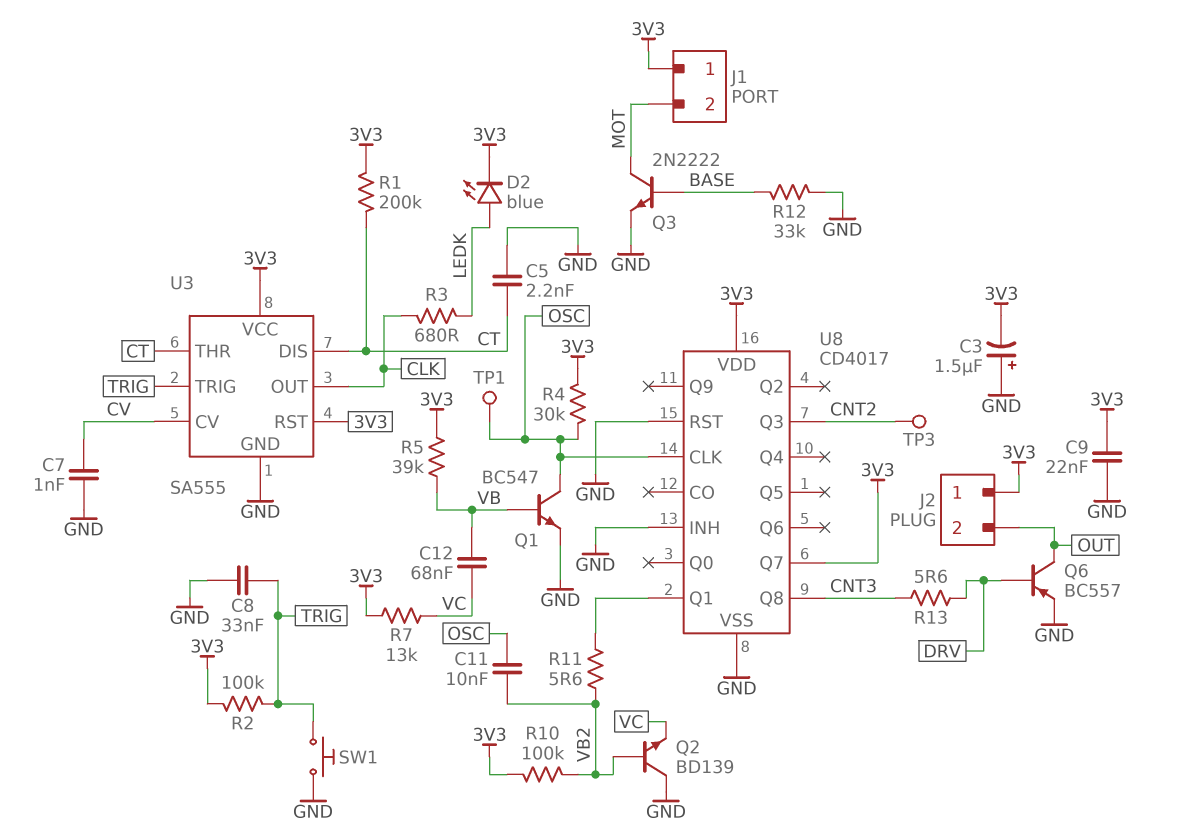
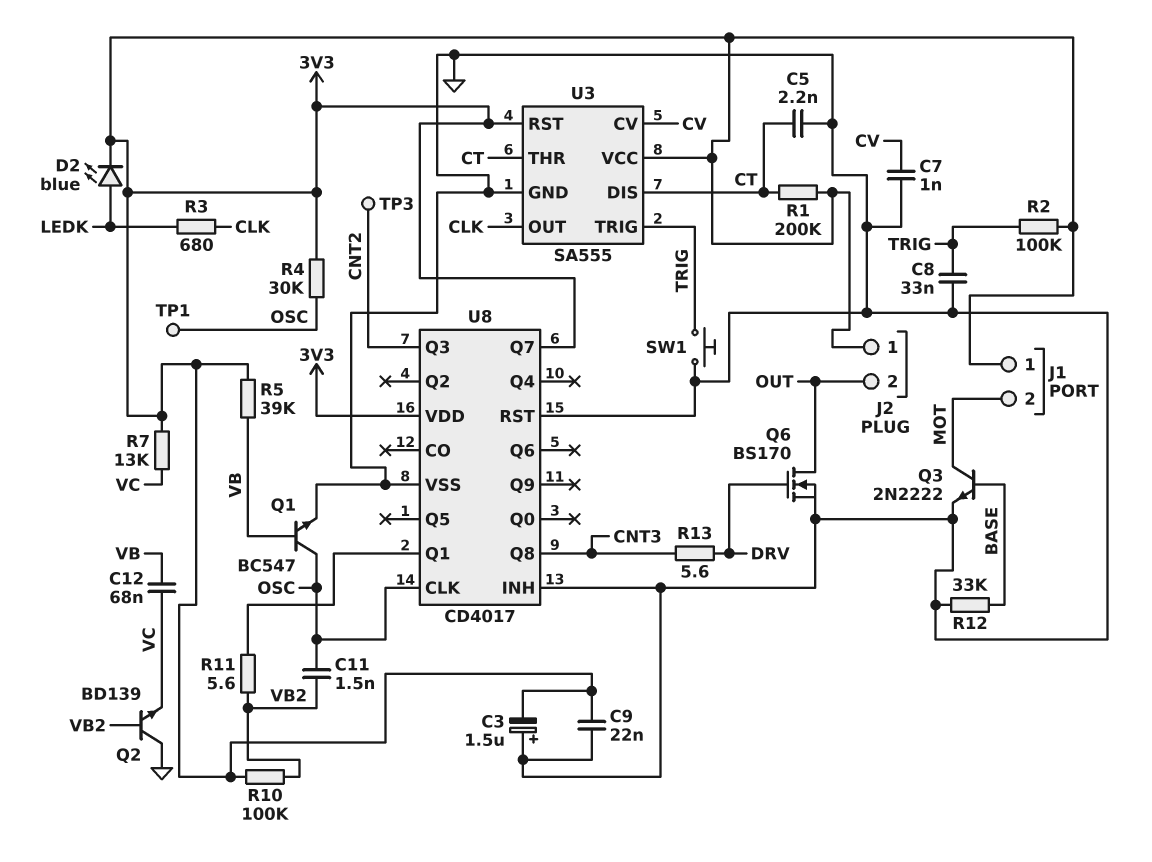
C11: 10nF (OSC, VB2) -> 1.5nF (OSC, VB2)
Q6: PNP BC557 (B DRV, C OUT, E GND) -> NMOS BS170 (G DRV, D OUT, S GND)

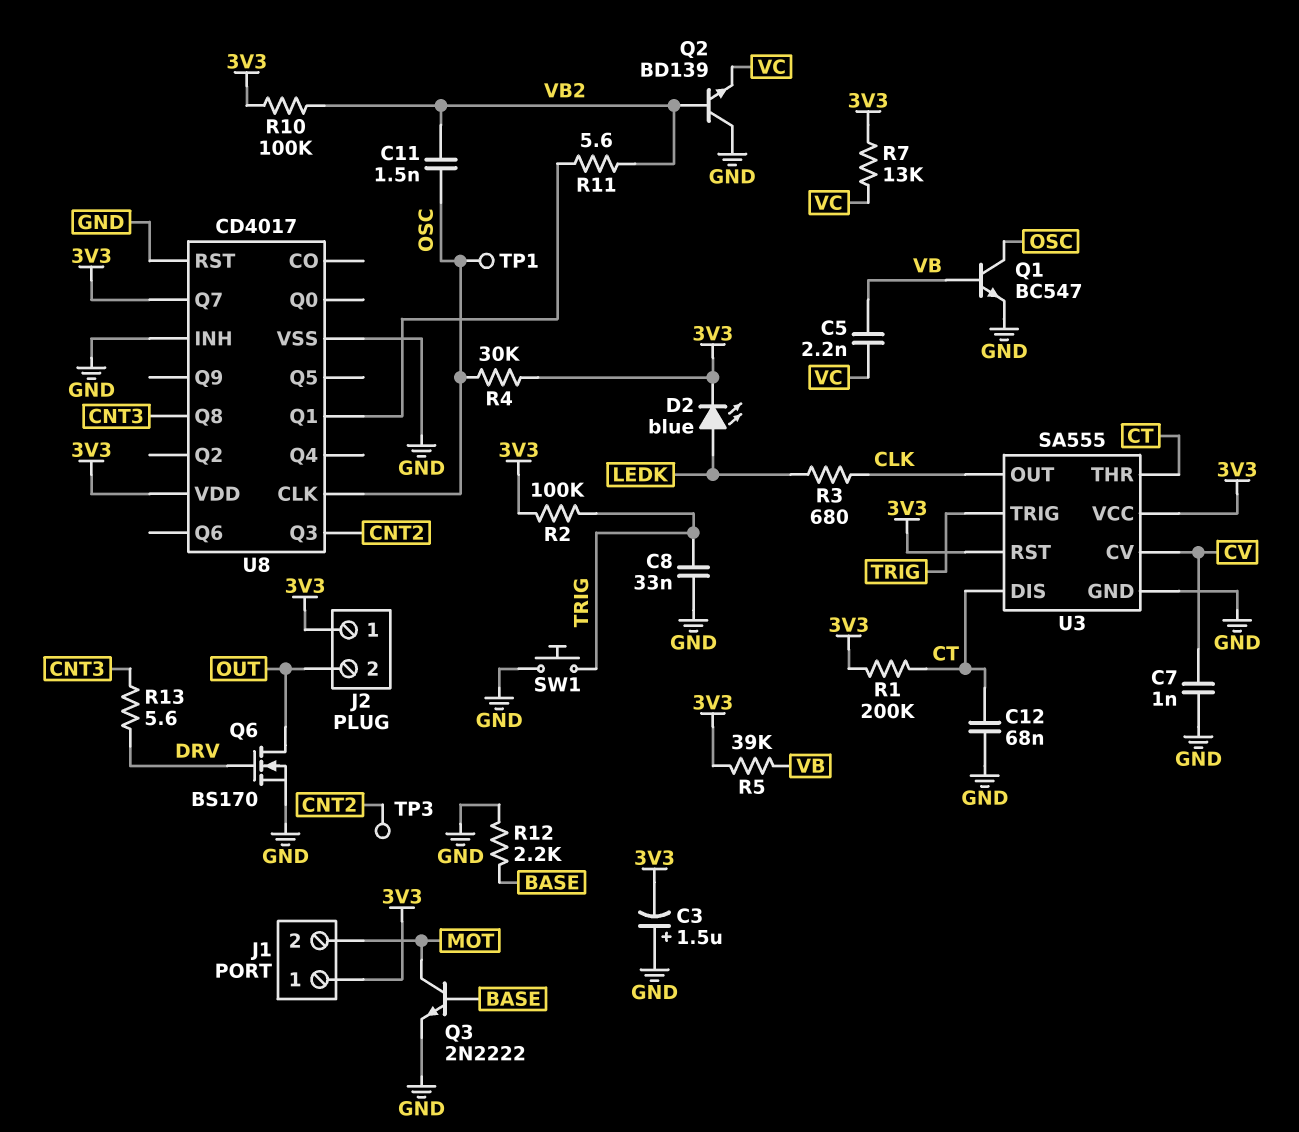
C5: 2.2nF (CT, GND) -> 2.2nF (VB, VC)
C9: 22nF (3V3, GND) -> none
C12: 68nF (VB, VC) -> 68nF (CT, GND)
R12: 33k (BASE, GND) -> 2.2k (BASE, GND)

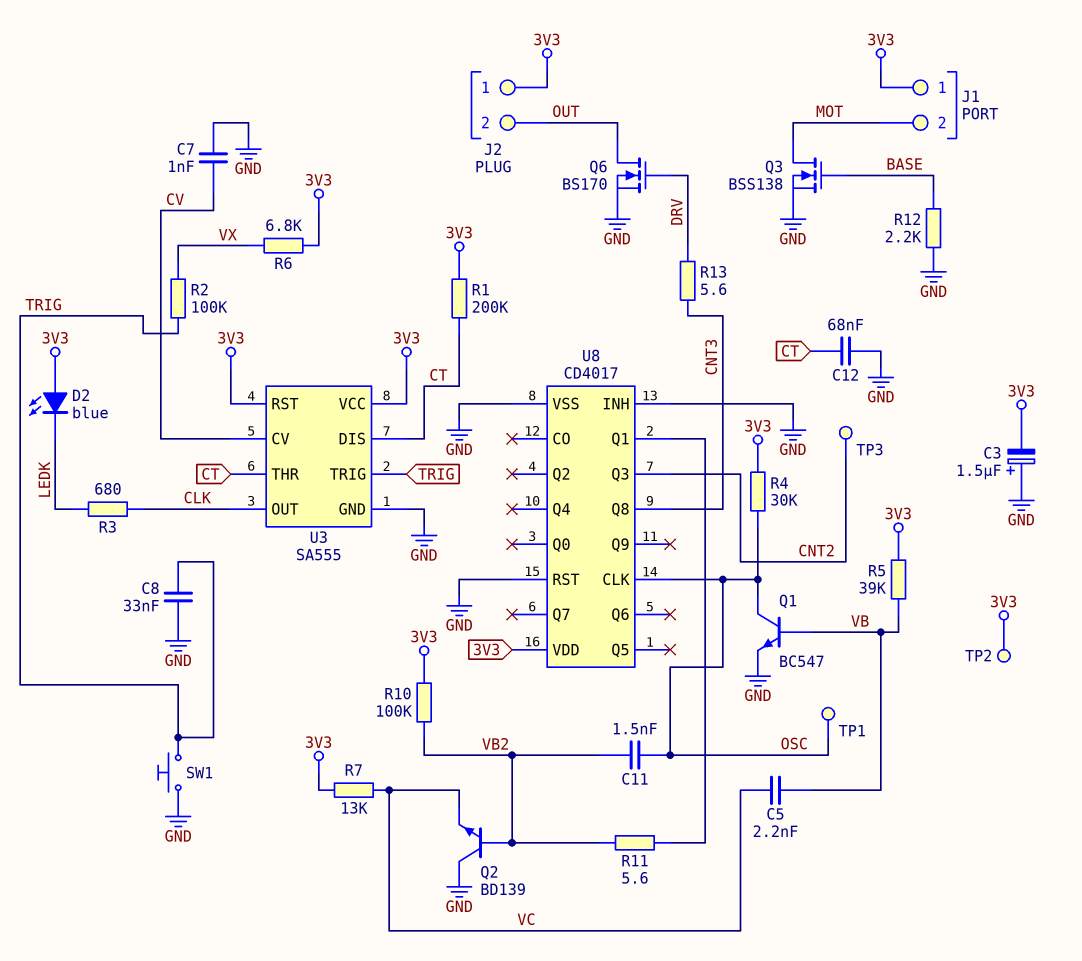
D2: LED blue (A LEDK, K 3V3) -> LED blue (A 3V3, K LEDK)
Q3: NPN 2N2222 (B BASE, C MOT, E GND) -> NMOS BSS138 (G BASE, D MOT, S GND)
R2: 100k (3V3, TRIG) -> 100k (TRIG, VX)
R6: none -> 6.8k (3V3, VX)
TP2: none -> test point (3V3)
U8 pin Q7: 3V3 -> none

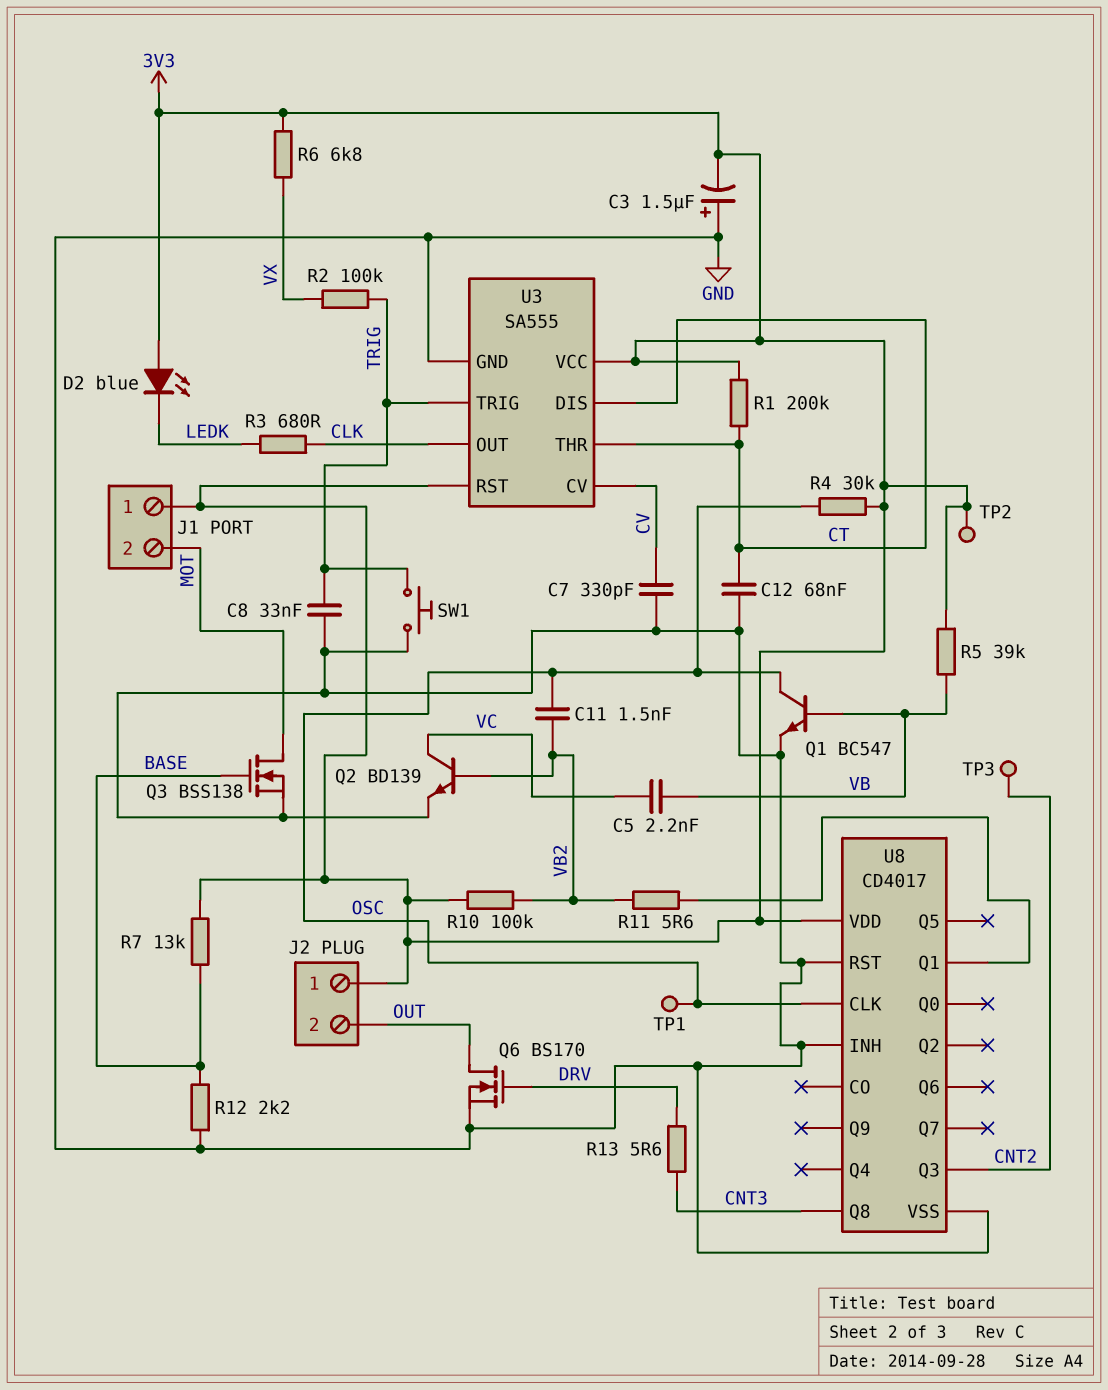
C7: 1nF (CV, GND) -> 330pF (CV, GND)
Q2: NPN BD139 (B VB2, C GND, E VC) -> NPN BD139 (B VB2, C VC, E GND)
R7: 13k (3V3, VC) -> 13k (3V3, BASE)

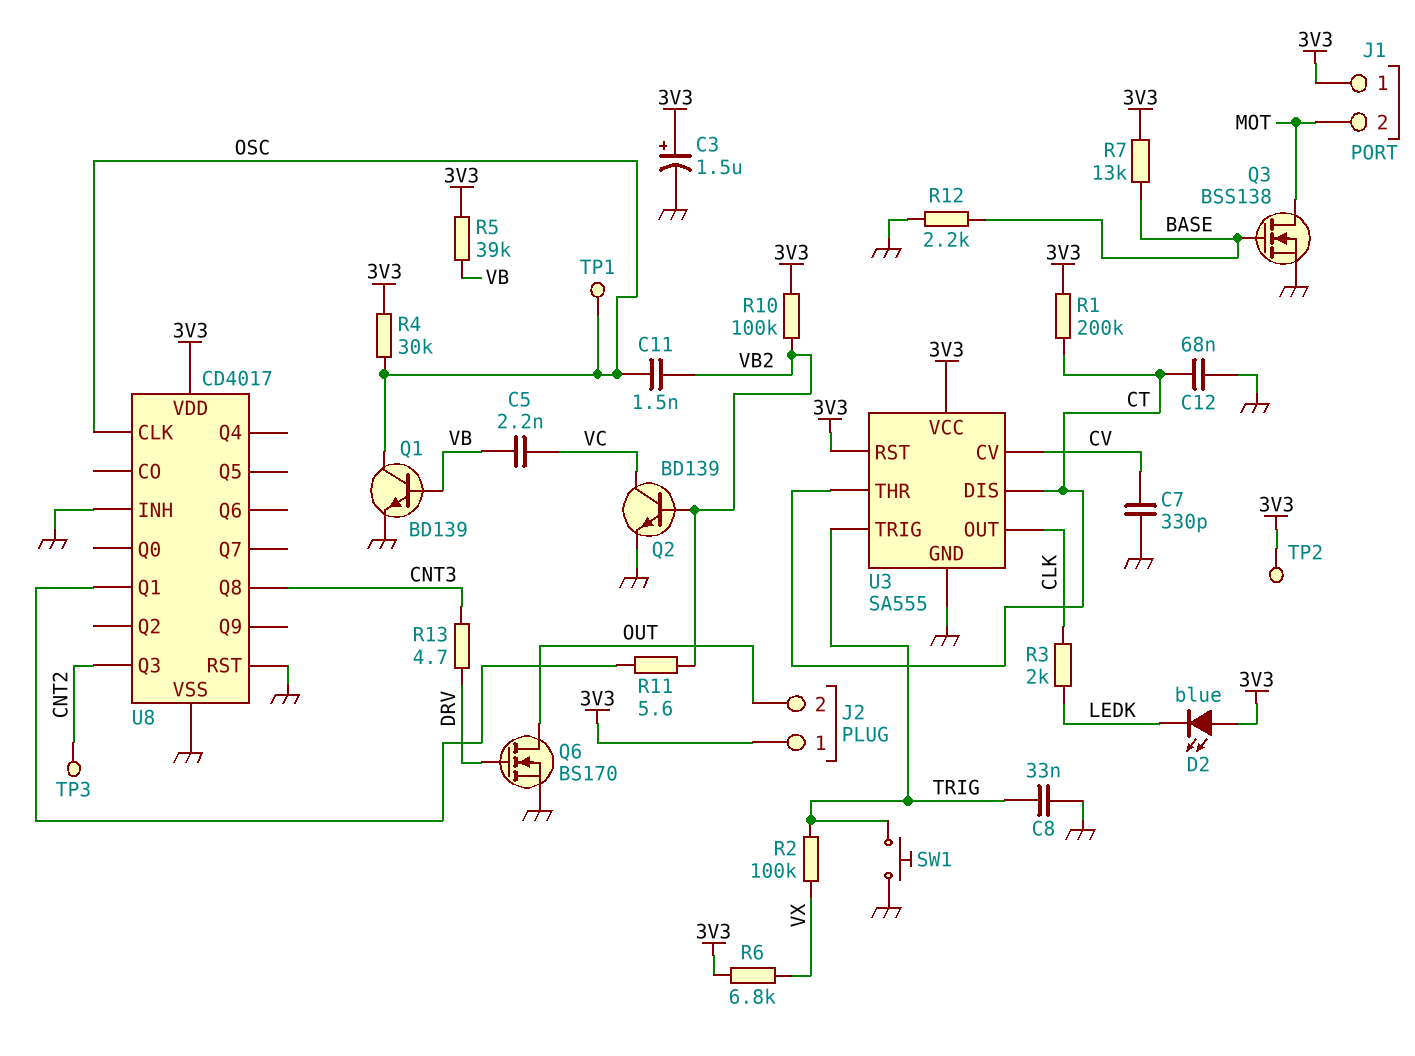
C3: 1.5uF (plus GND, minus 3V3) -> 1.5uF (plus 3V3, minus GND)
Q1: NPN BC547 (B VB, C OSC, E GND) -> NPN BD139 (B VB, C OSC, E GND)
R3: 680 (CLK, LEDK) -> 2k (CLK, LEDK)
R13: 5.6 (CNT3, DRV) -> 4.7 (CNT3, DRV)

